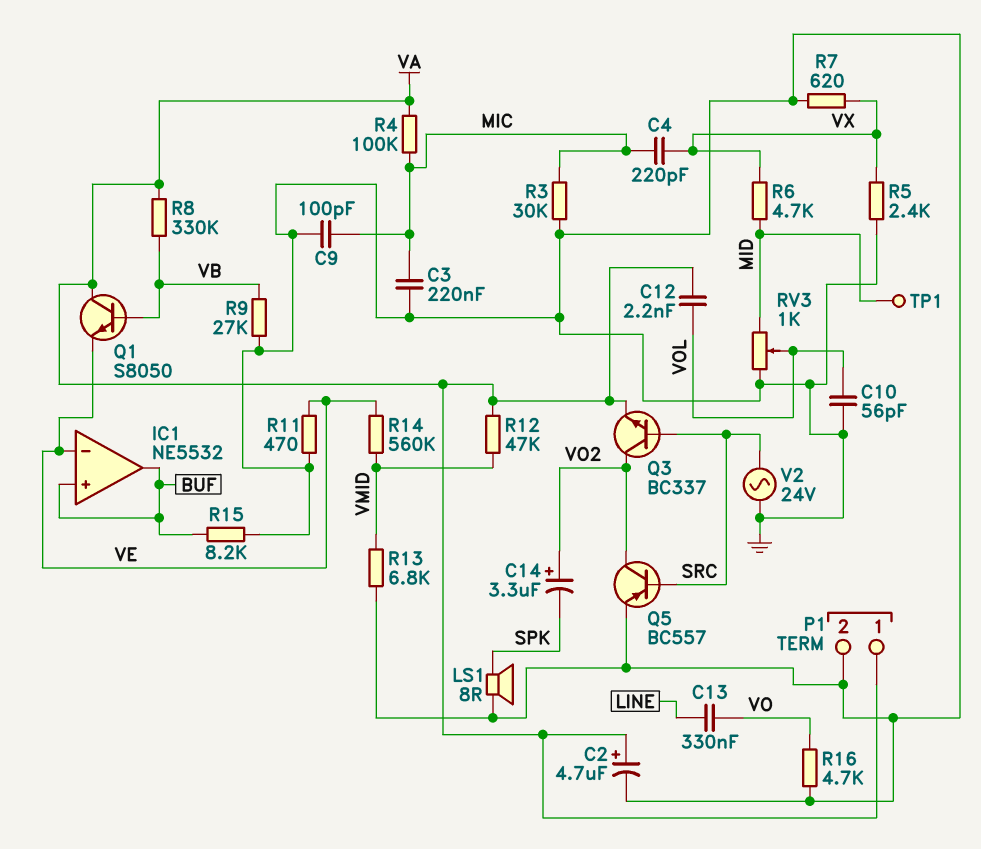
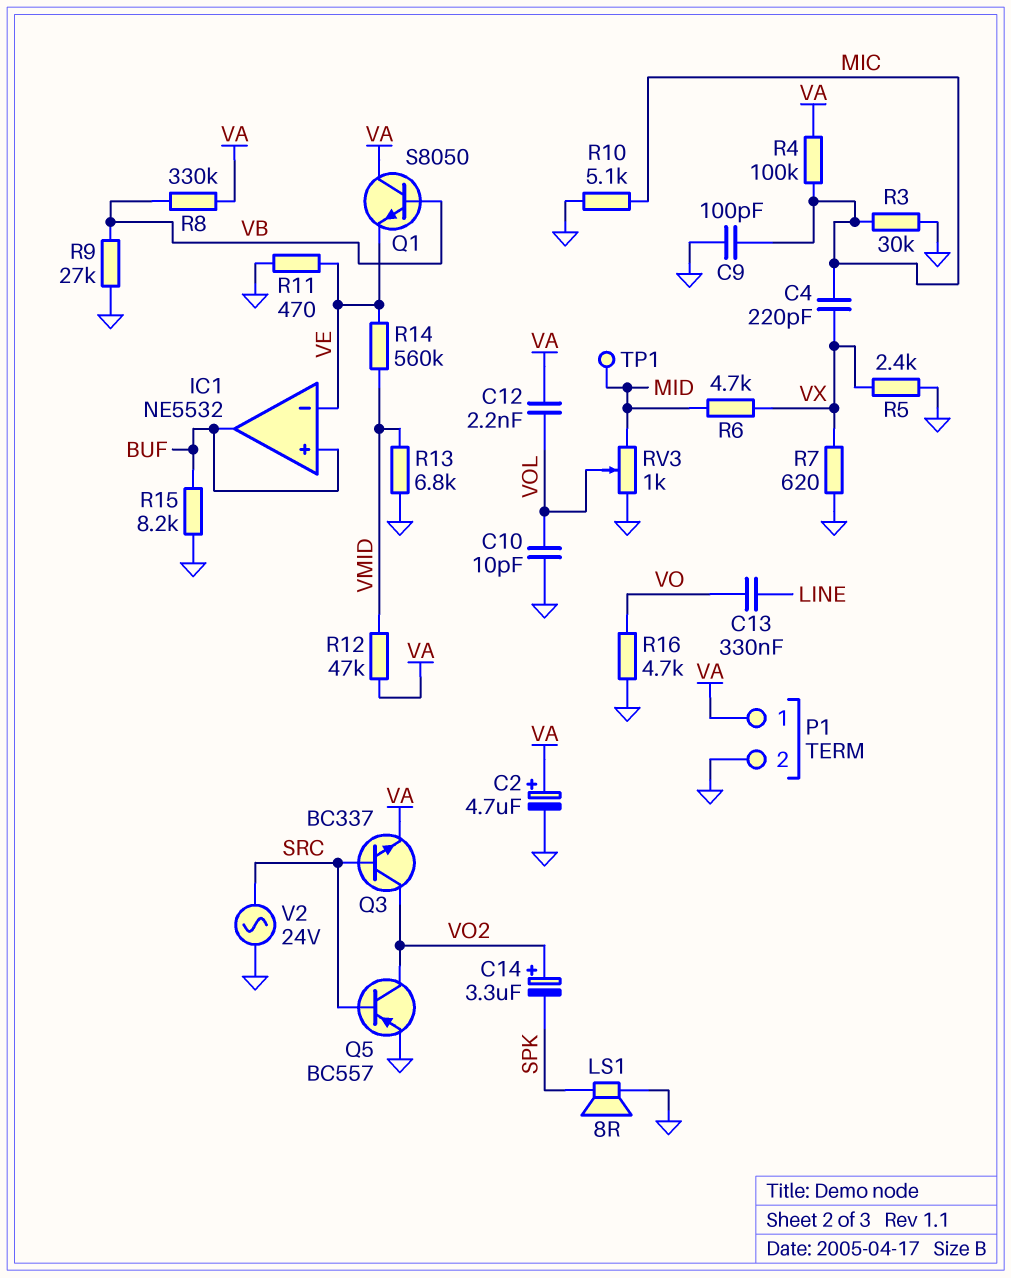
C3: 220nF (GND, MIC) -> none
C10: 56pF (GND, VOL) -> 10pF (GND, VOL)
R10: none -> 5.1k (GND, MIC)

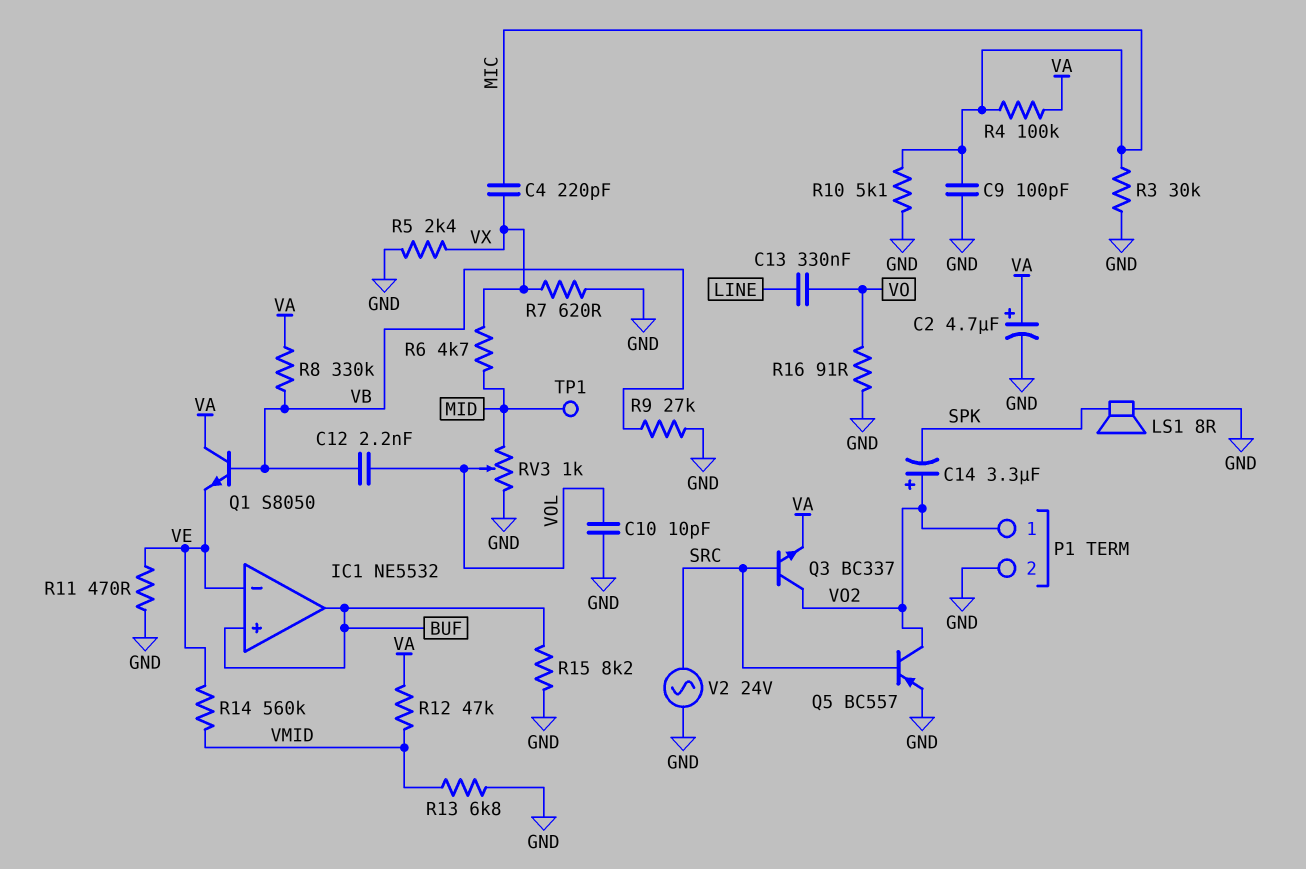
C12: 2.2nF (VA, VOL) -> 2.2nF (VB, VOL)
P1 pin 1: VA -> VO2
R16: 4.7k (GND, VO) -> 91 (GND, VO)

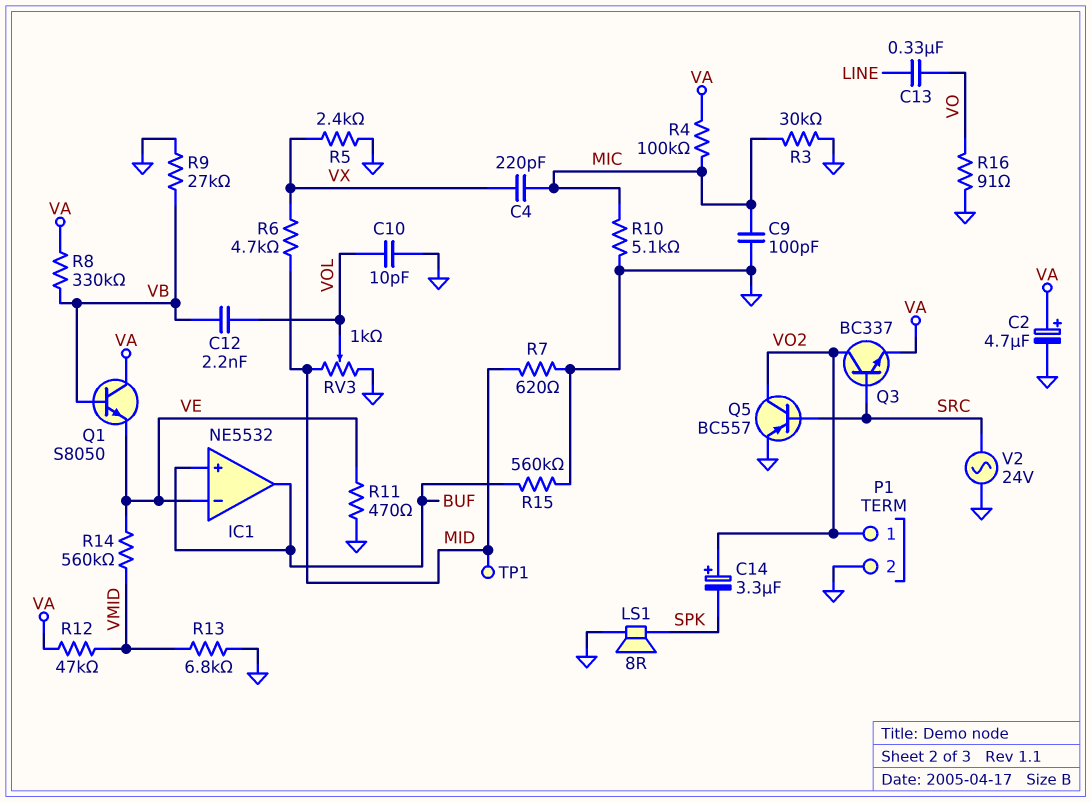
R7: 620 (GND, VX) -> 620 (GND, MID)
R15: 8.2k (BUF, GND) -> 560k (BUF, GND)

